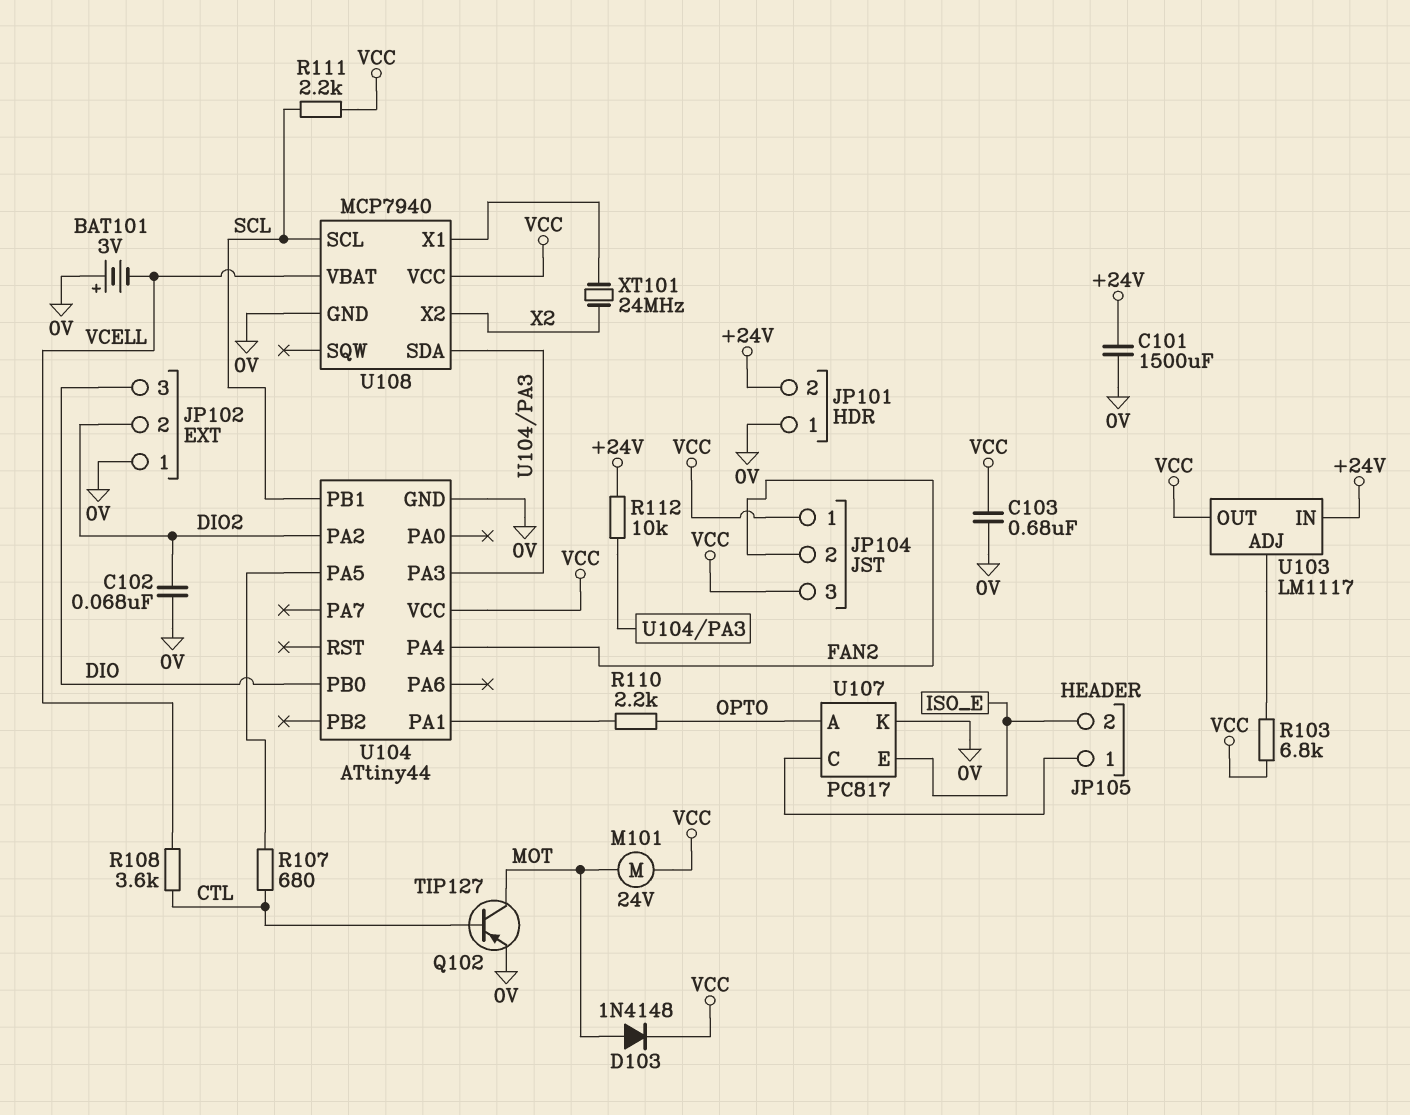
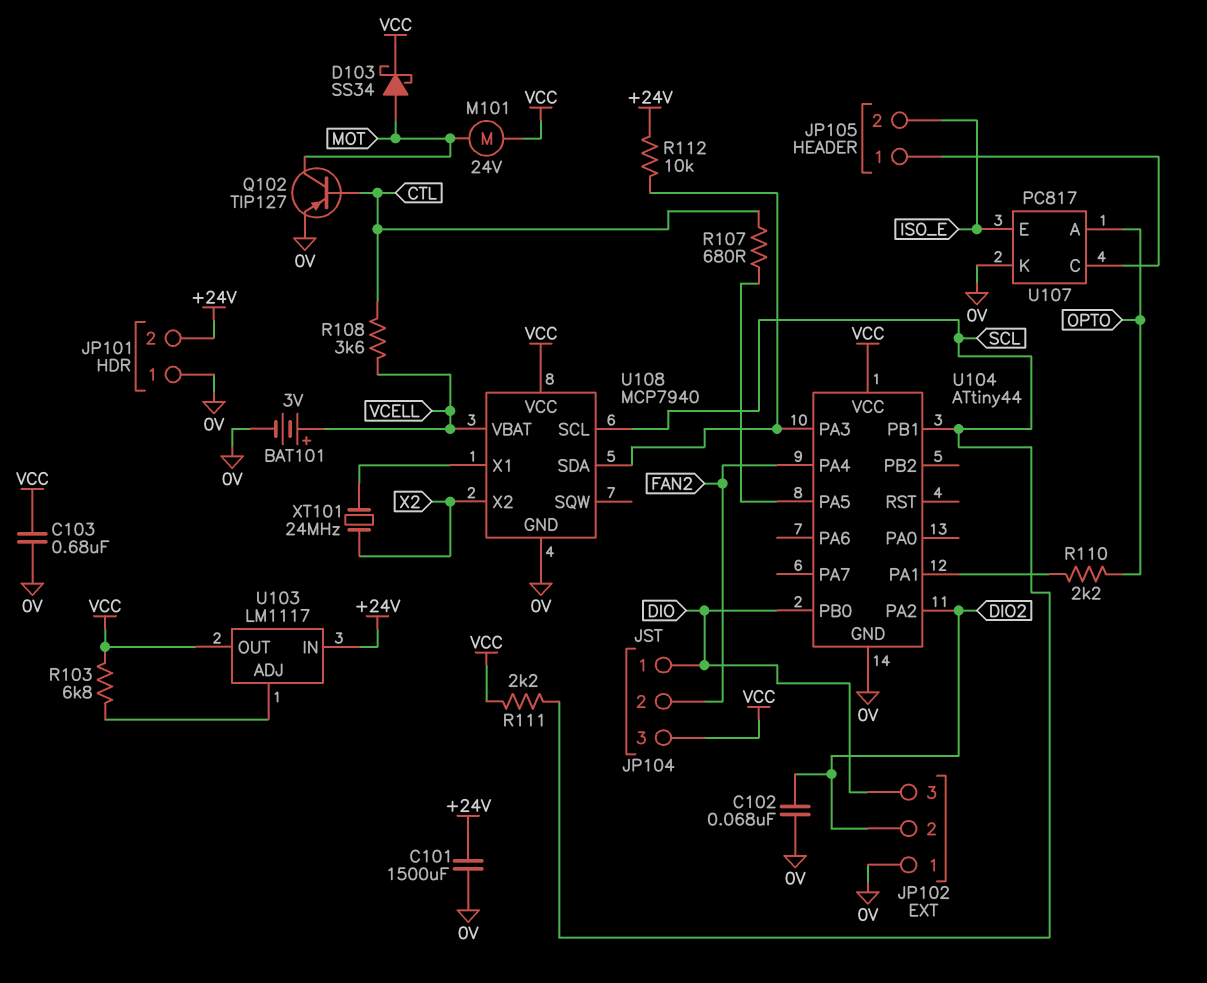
BAT101: 3V (plus 0V, minus VCELL) -> 3V (plus VCELL, minus 0V)
D103: diode 1N4148 (A MOT, K VCC) -> schottky SS34 (A MOT, K VCC)
JP104 pin 1: VCC -> DIO

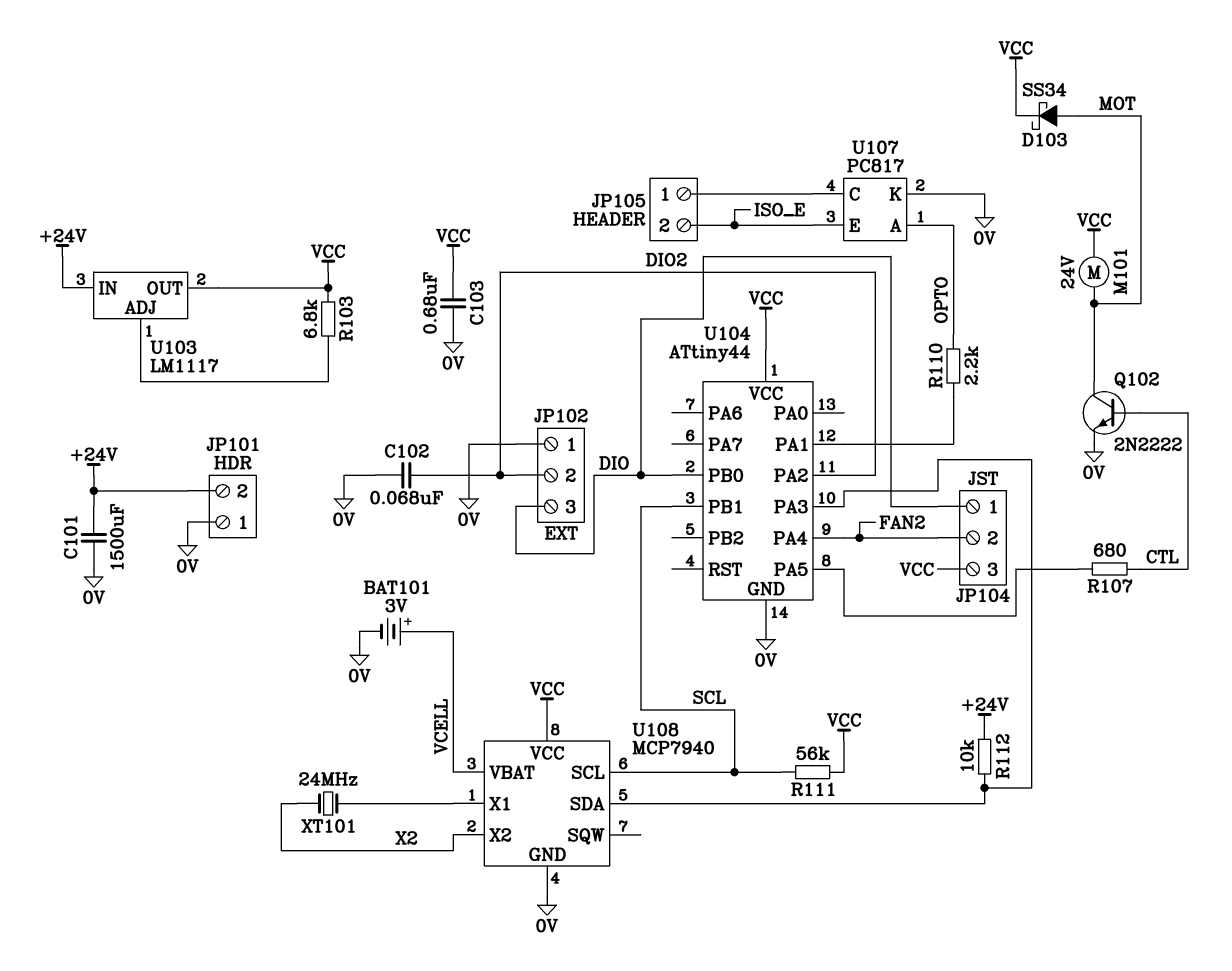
Q102: PNP TIP127 (B CTL, C MOT, E 0V) -> NPN 2N2222 (B CTL, C MOT, E 0V)
R108: 3.6k (CTL, VCELL) -> none
R111: 2.2k (SCL, VCC) -> 56k (SCL, VCC)

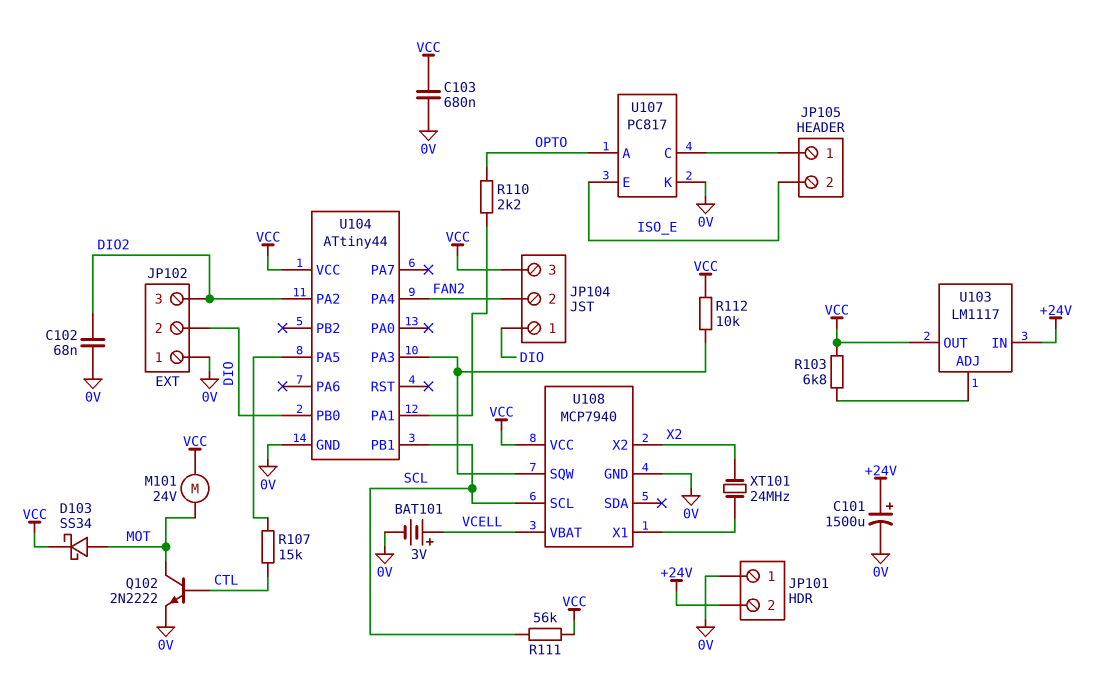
C101: 1500uF (+24V, 0V) -> 1500uF (plus +24V, minus 0V)
JP102 pin 2: DIO2 -> DIO
JP102 pin 3: DIO -> DIO2
R107: 680 (CTL, U104/PA5) -> 15k (CTL, U104/PA5)
R112: 10k (+24V, U104/PA3) -> 10k (U104/PA3, VCC)
U108 pin SDA: U104/PA3 -> none
U108 pin SQW: none -> U104/PA3

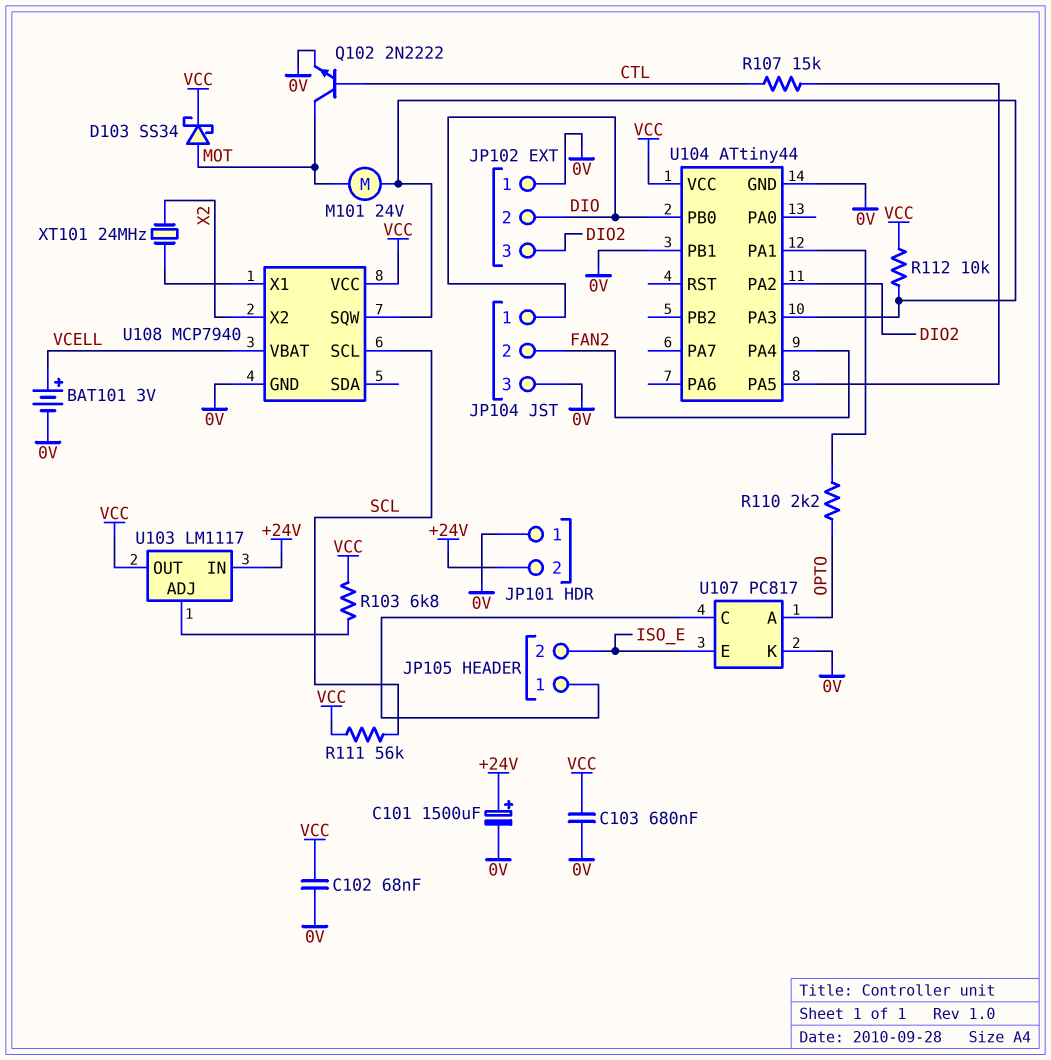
C102: 68nF (0V, DIO2) -> 68nF (0V, VCC)
JP104 pin 3: VCC -> 0V
M101: motor 24V (MOT, VCC) -> motor 24V (MOT, U104/PA3)
U104 pin PB1: SCL -> 0V

